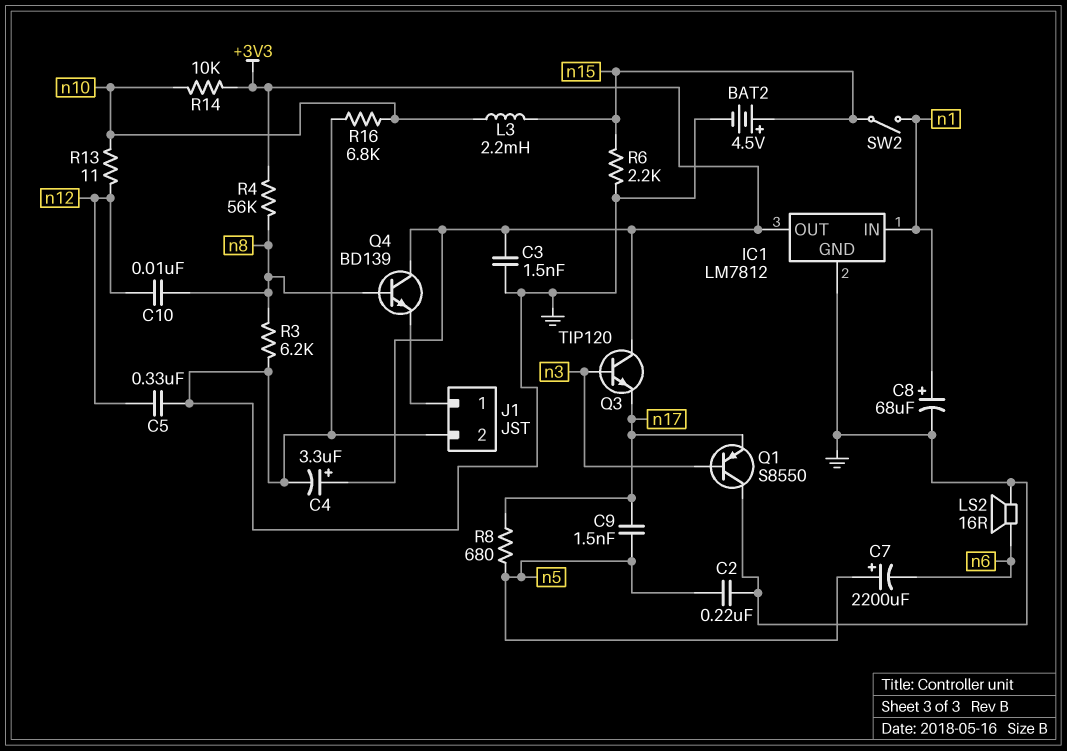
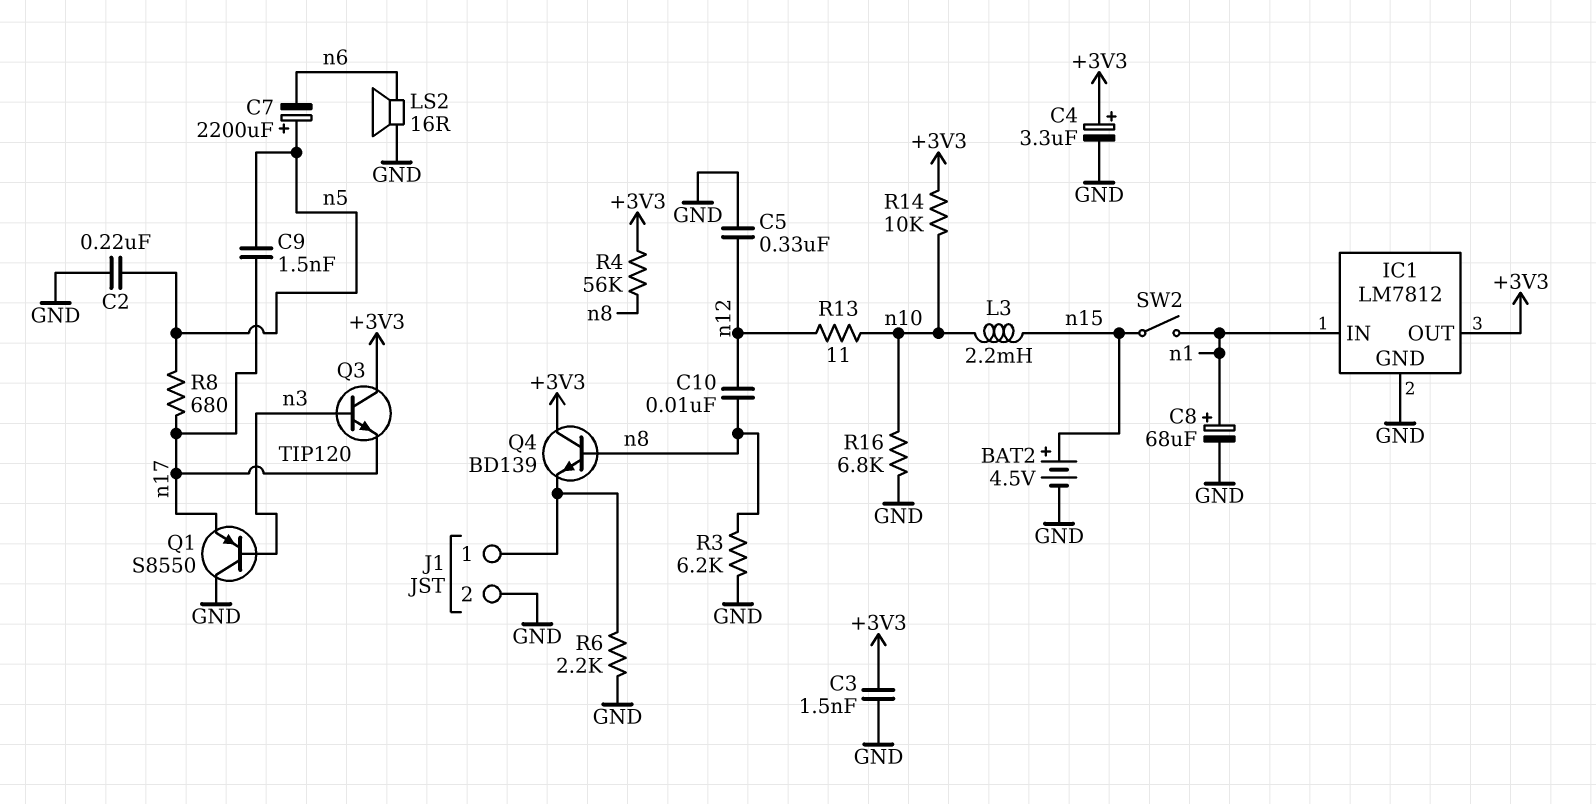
R6: 2.2k (GND, n15) -> 2.2k (GND, J1/1)

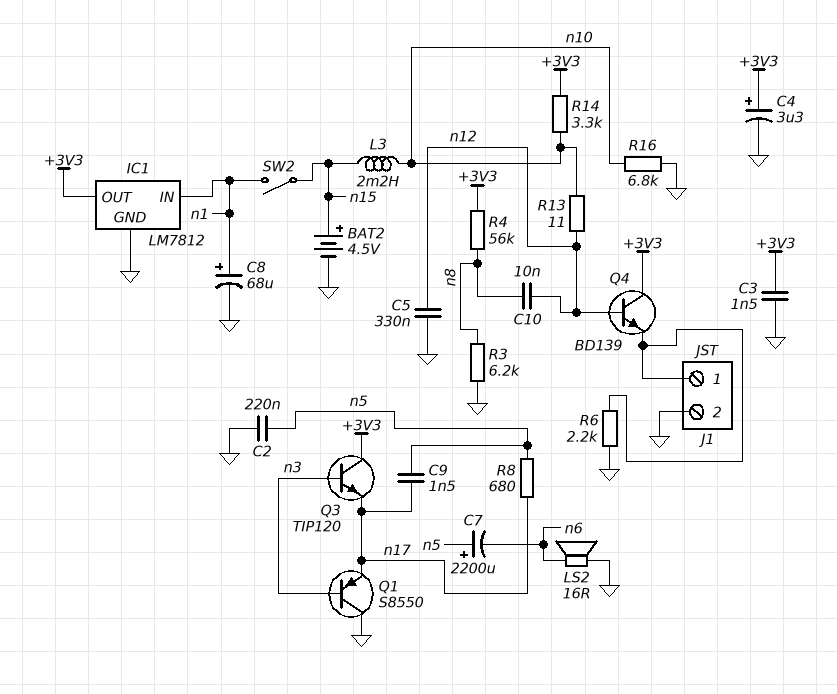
Q4: NPN BD139 (B n8, C +3V3, E J1/1) -> NPN BD139 (B n12, C +3V3, E J1/1)
R14: 10k (+3V3, n10) -> 3.3k (+3V3, n10)

